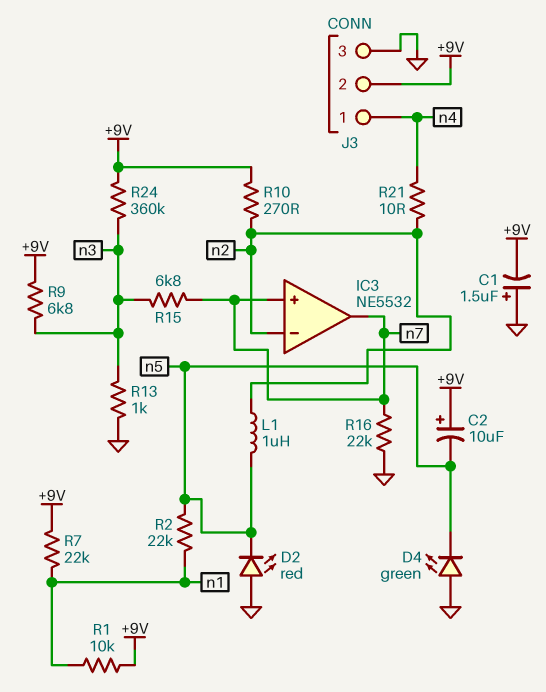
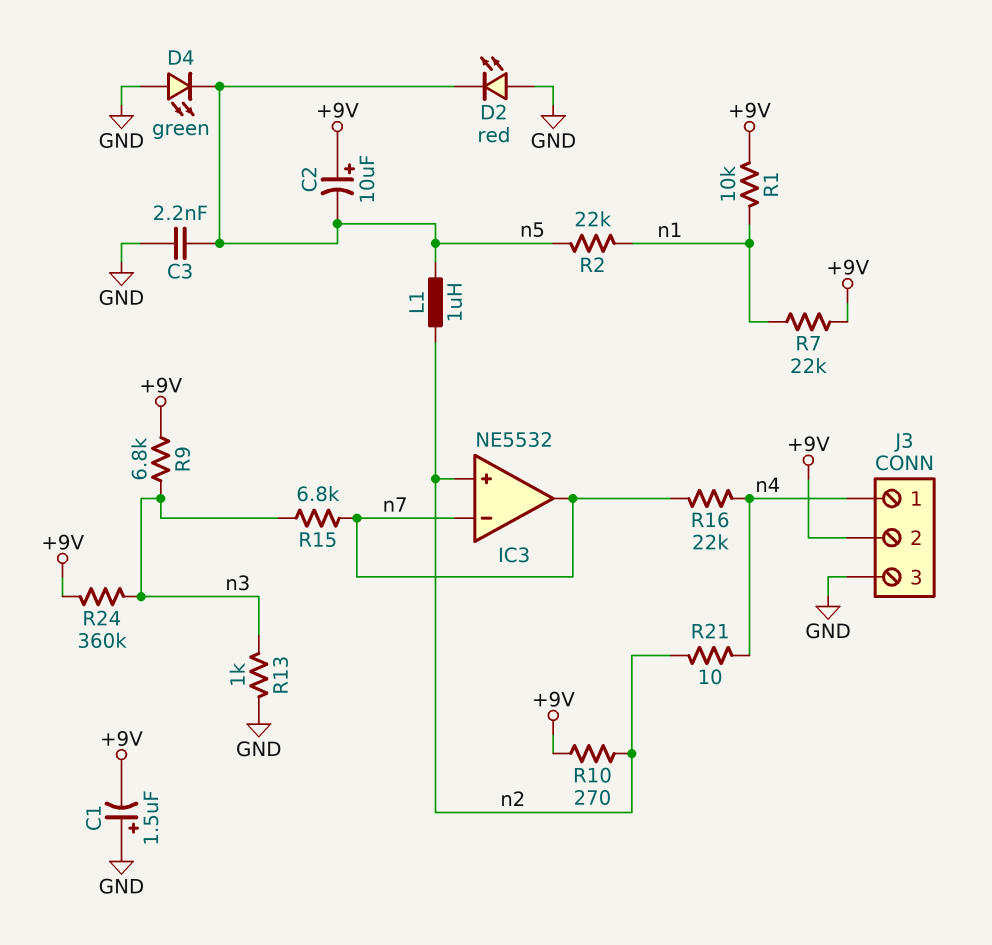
C3: none -> 2.2nF (GND, n5)
IC3 pin in+: n7 -> n2
IC3 pin in-: n2 -> n7
R16: 22k (GND, n7) -> 22k (n4, n7)

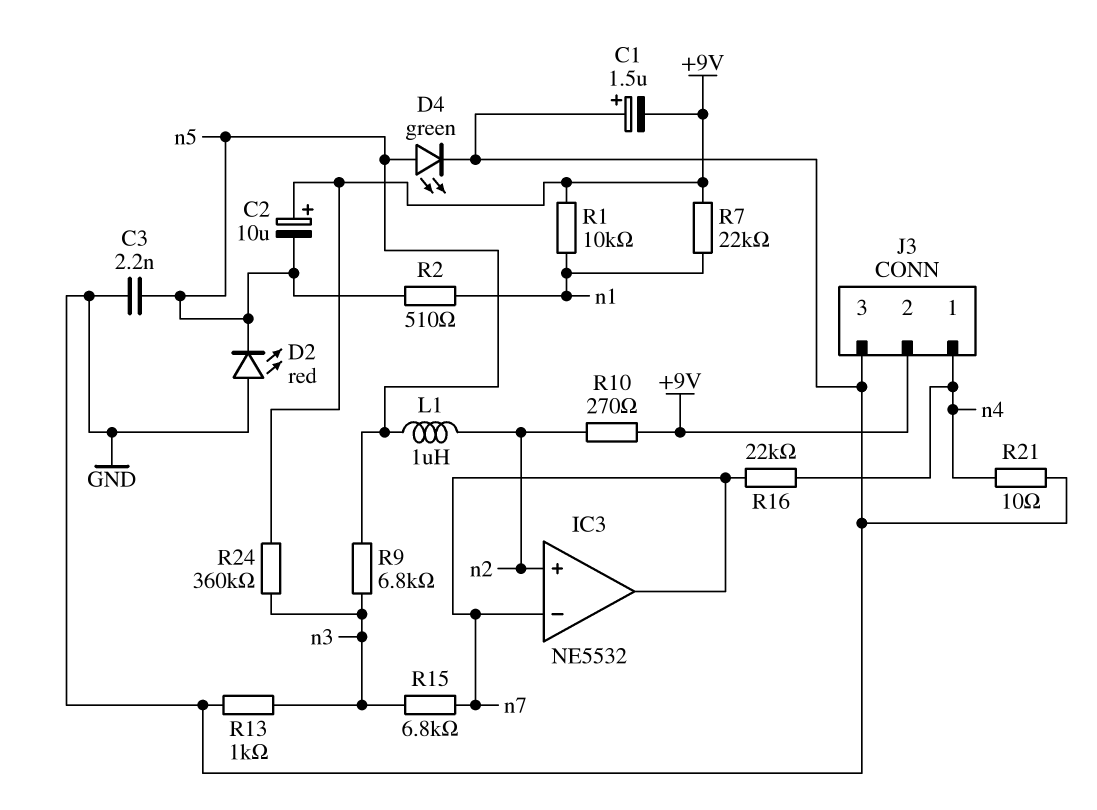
D4: LED green (A GND, K n5) -> LED green (A n5, K GND)
R2: 22k (n1, n5) -> 510 (n1, n5)
R9: 6.8k (+9V, n3) -> 6.8k (n3, n5)
R21: 10 (n2, n4) -> 10 (GND, n4)

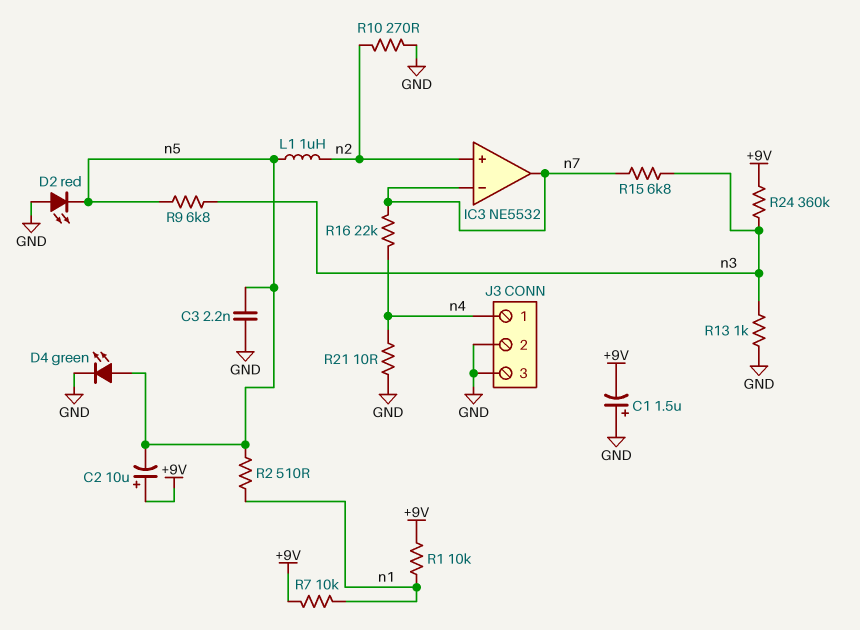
J3 pin 2: +9V -> GND
R7: 22k (+9V, n1) -> 10k (+9V, n1)
R10: 270 (+9V, n2) -> 270 (GND, n2)

